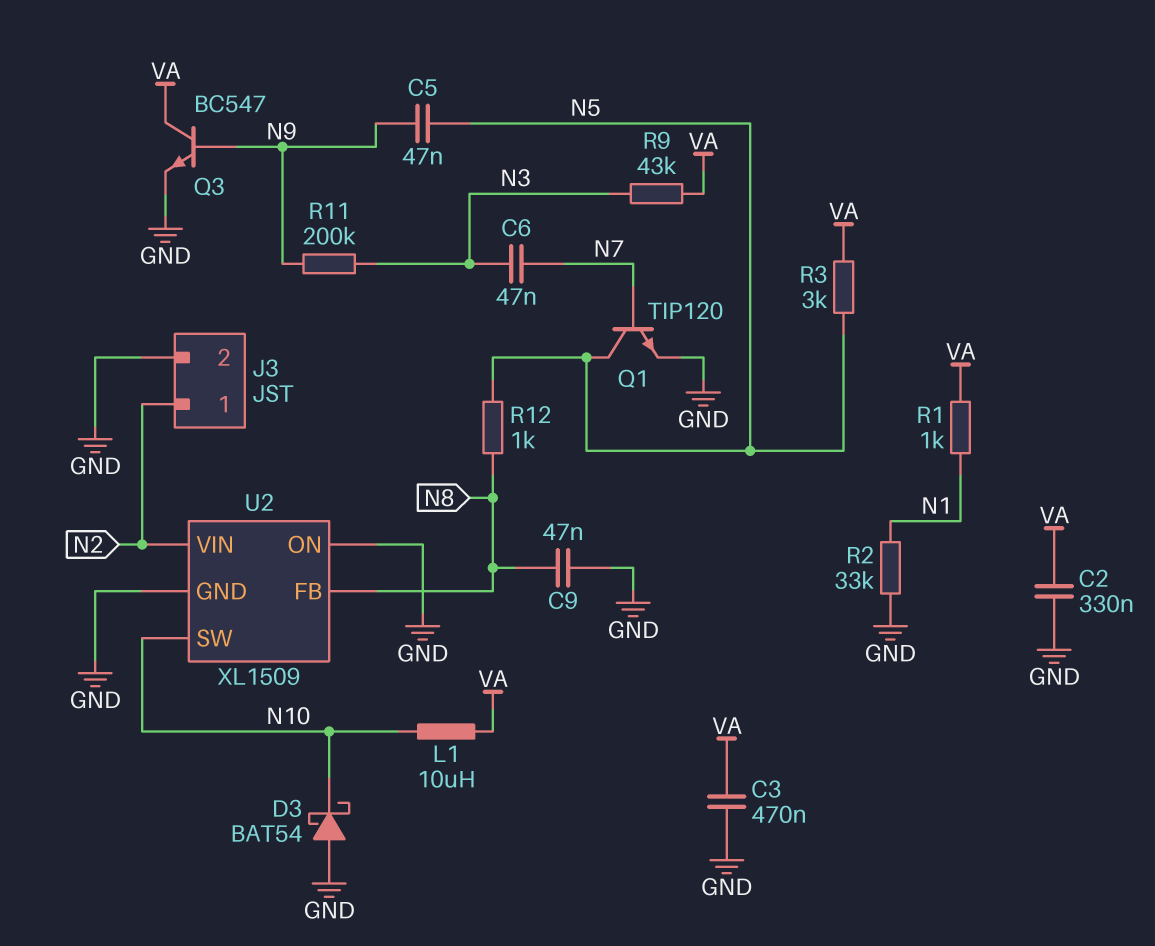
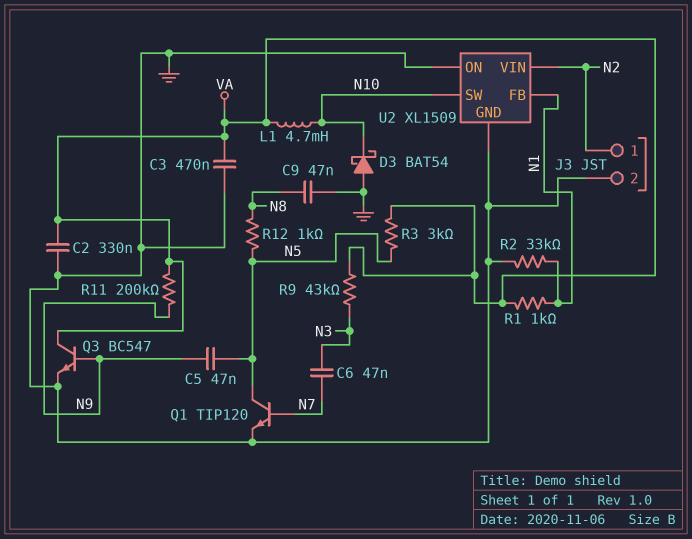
L1: 10uH (N10, VA) -> 4.7mH (N10, VA)
R11: 200k (N3, N9) -> 200k (N9, VA)
U2 pin FB: N8 -> N1

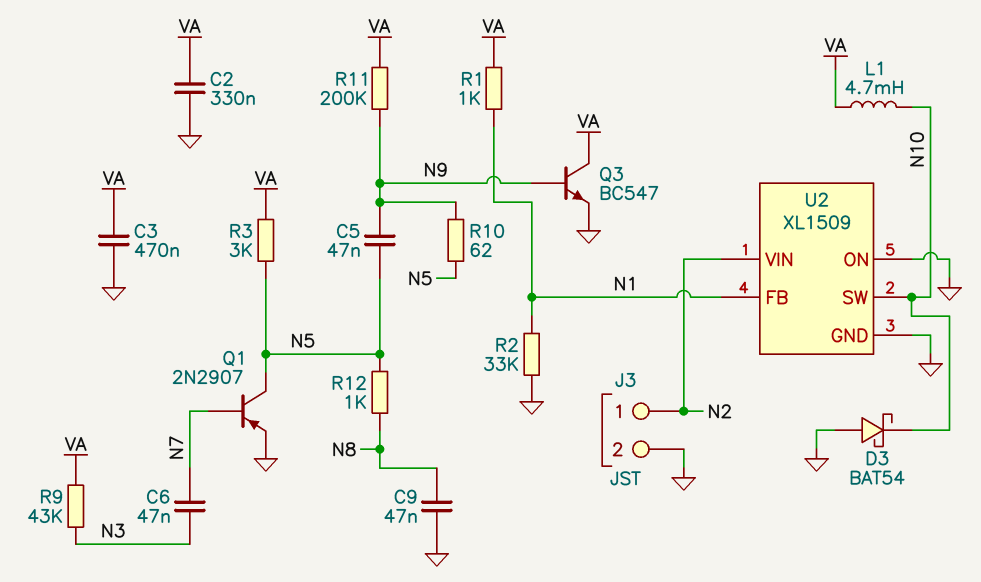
Q1: NPN TIP120 (B N7, C N5, E GND) -> PNP 2N2907 (B N7, C N5, E GND)
R10: none -> 62 (N5, N9)

